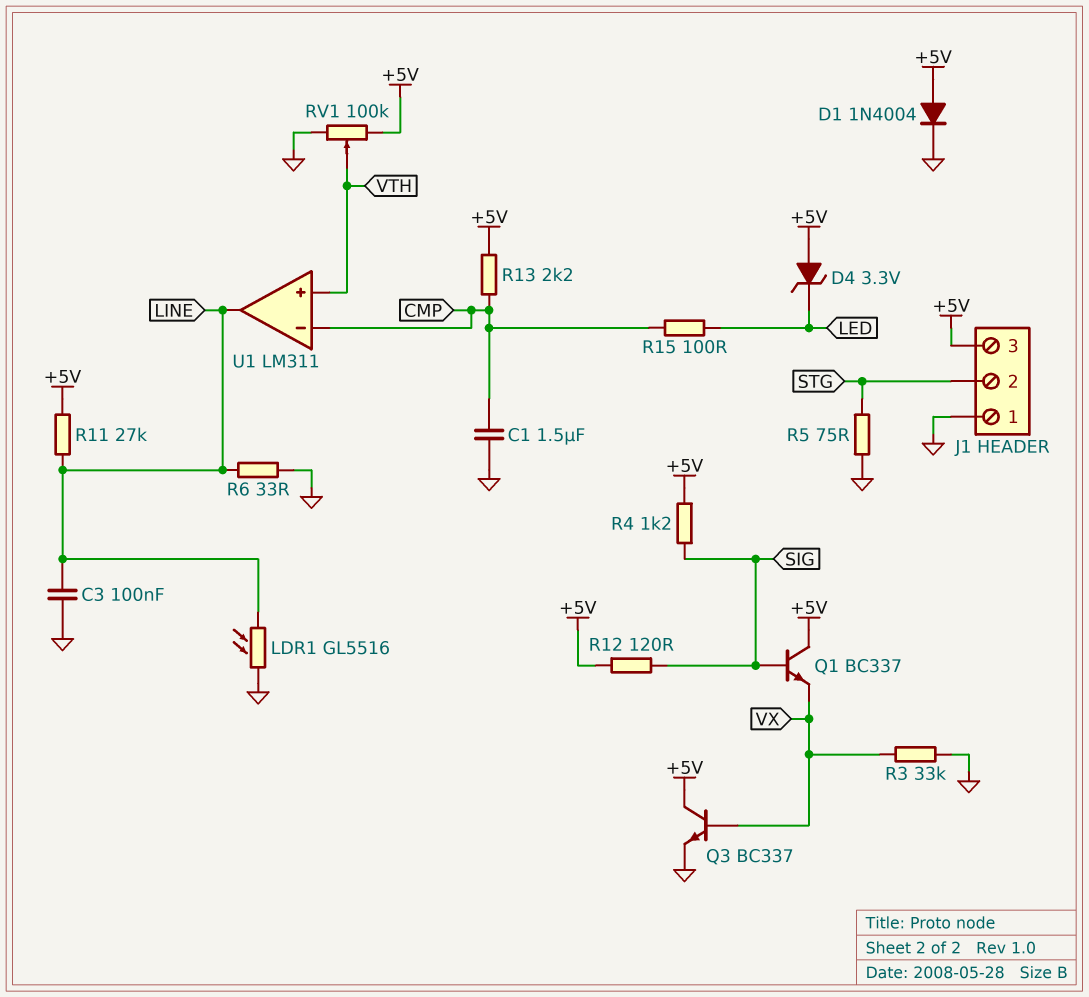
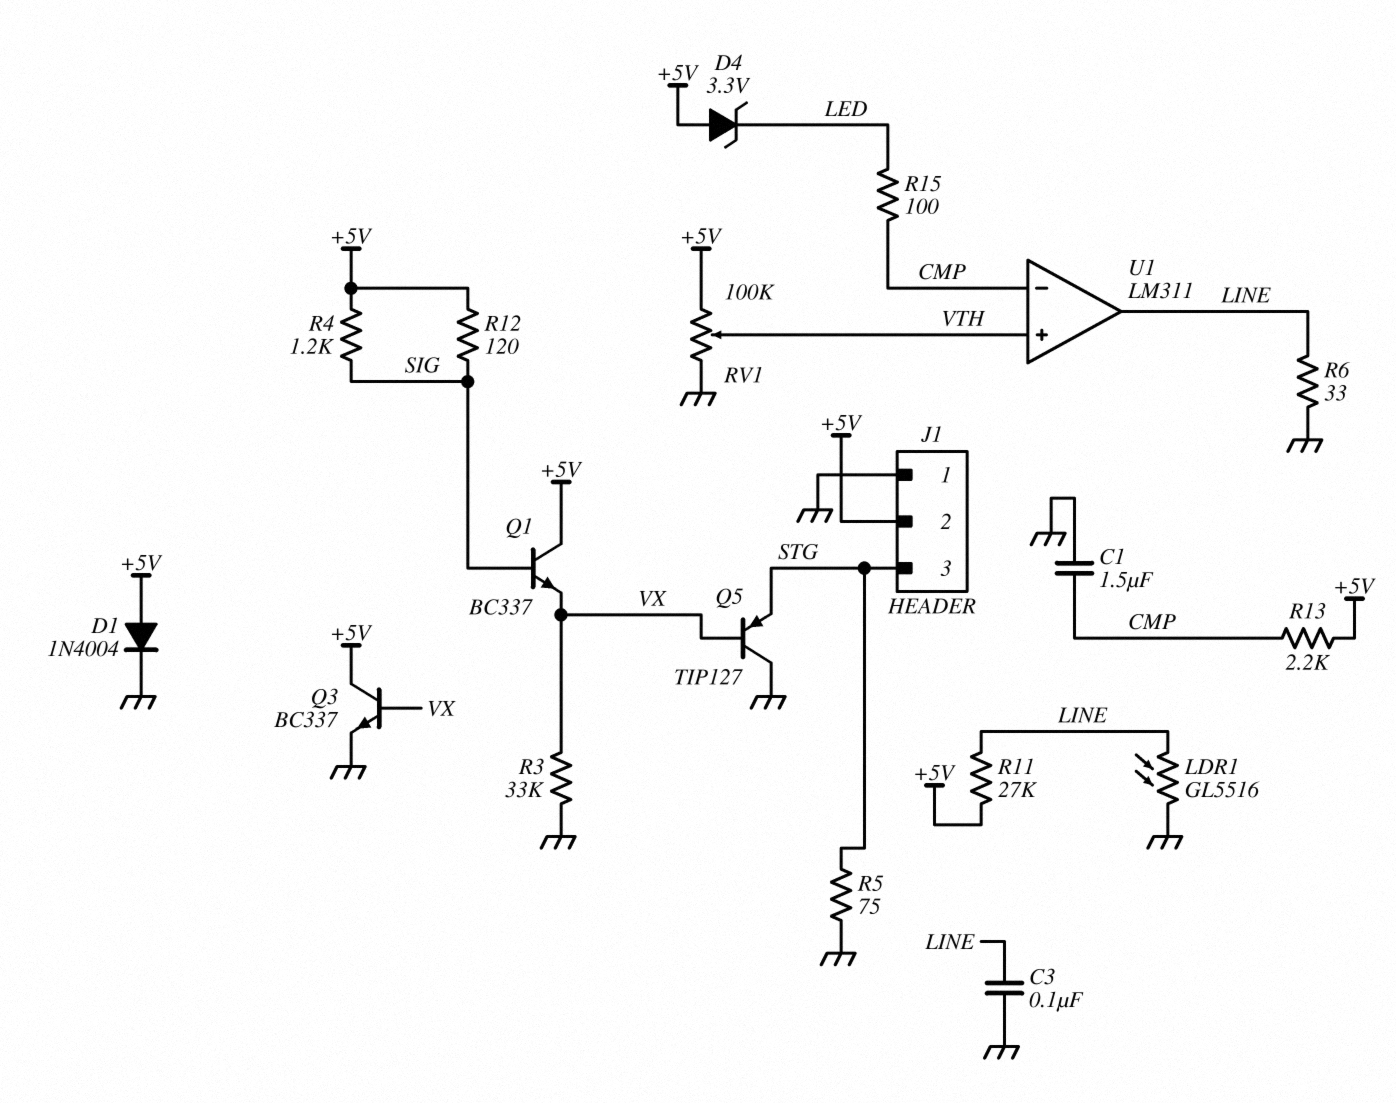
J1 pin 2: STG -> +5V
J1 pin 3: +5V -> STG
Q5: none -> PNP TIP127 (B VX, C GND, E STG)

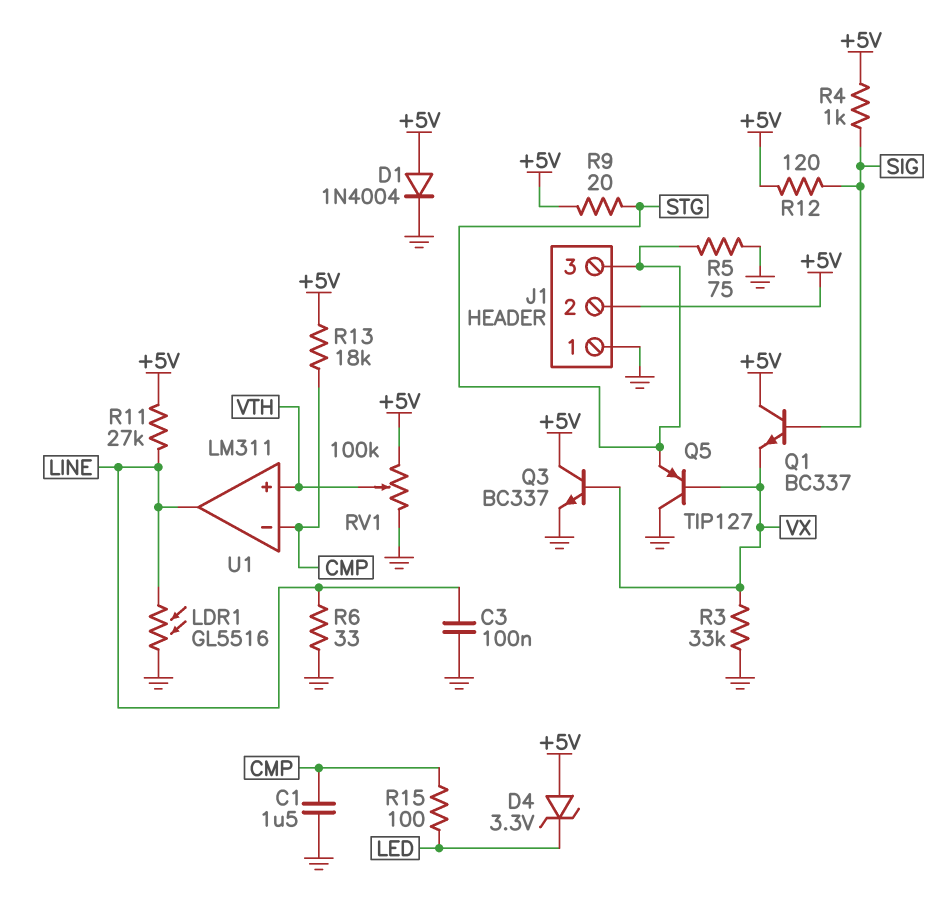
R4: 1.2k (+5V, SIG) -> 1k (+5V, SIG)
R9: none -> 20 (+5V, STG)
R13: 2.2k (+5V, CMP) -> 18k (+5V, CMP)

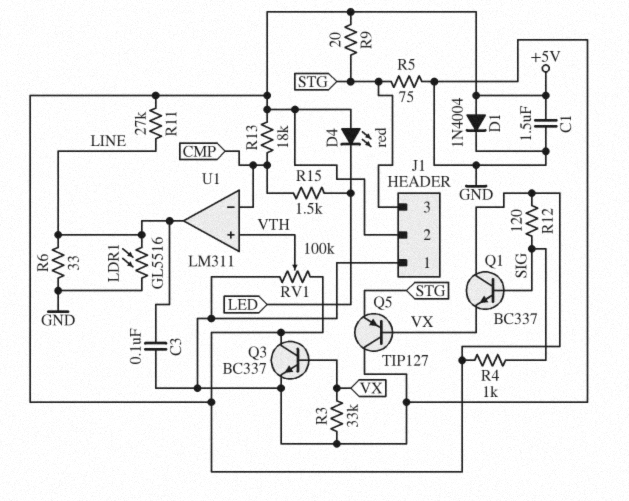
C1: 1.5uF (CMP, GND) -> 1.5uF (+5V, GND)
D4: zener 3.3V (A +5V, K LED) -> LED red (A +5V, K LED)
R15: 100 (CMP, LED) -> 1.5k (CMP, LED)

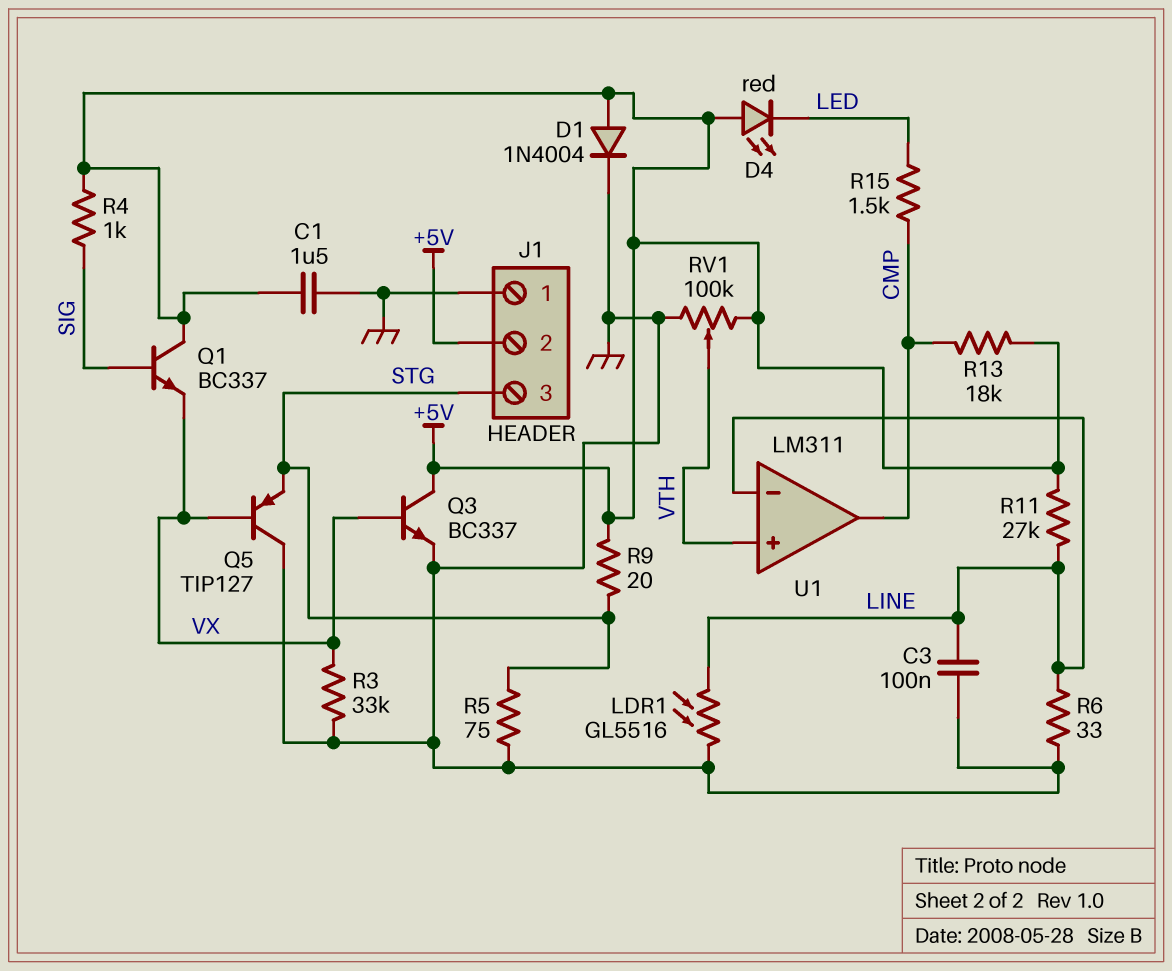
R12: 120 (+5V, SIG) -> none
U1 pin in-: CMP -> LINE
U1 pin out: LINE -> CMP

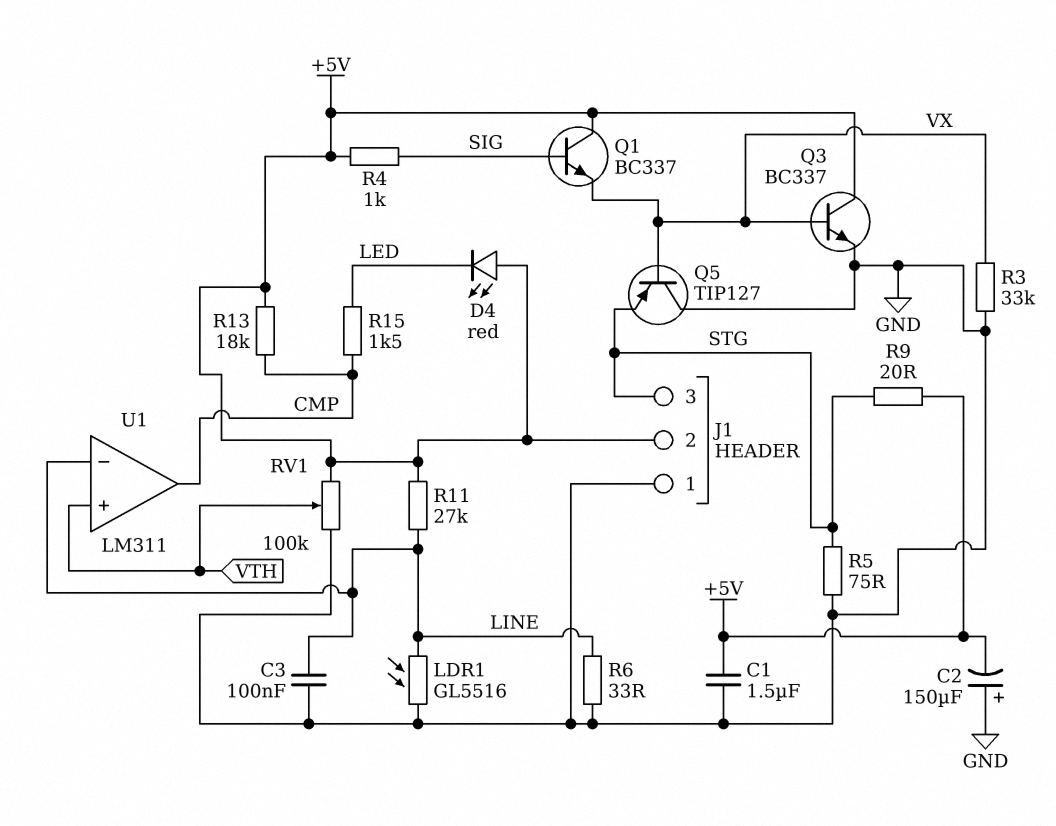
C2: none -> 150uF (plus GND, minus +5V)
D1: diode 1N4004 (A +5V, K GND) -> none

